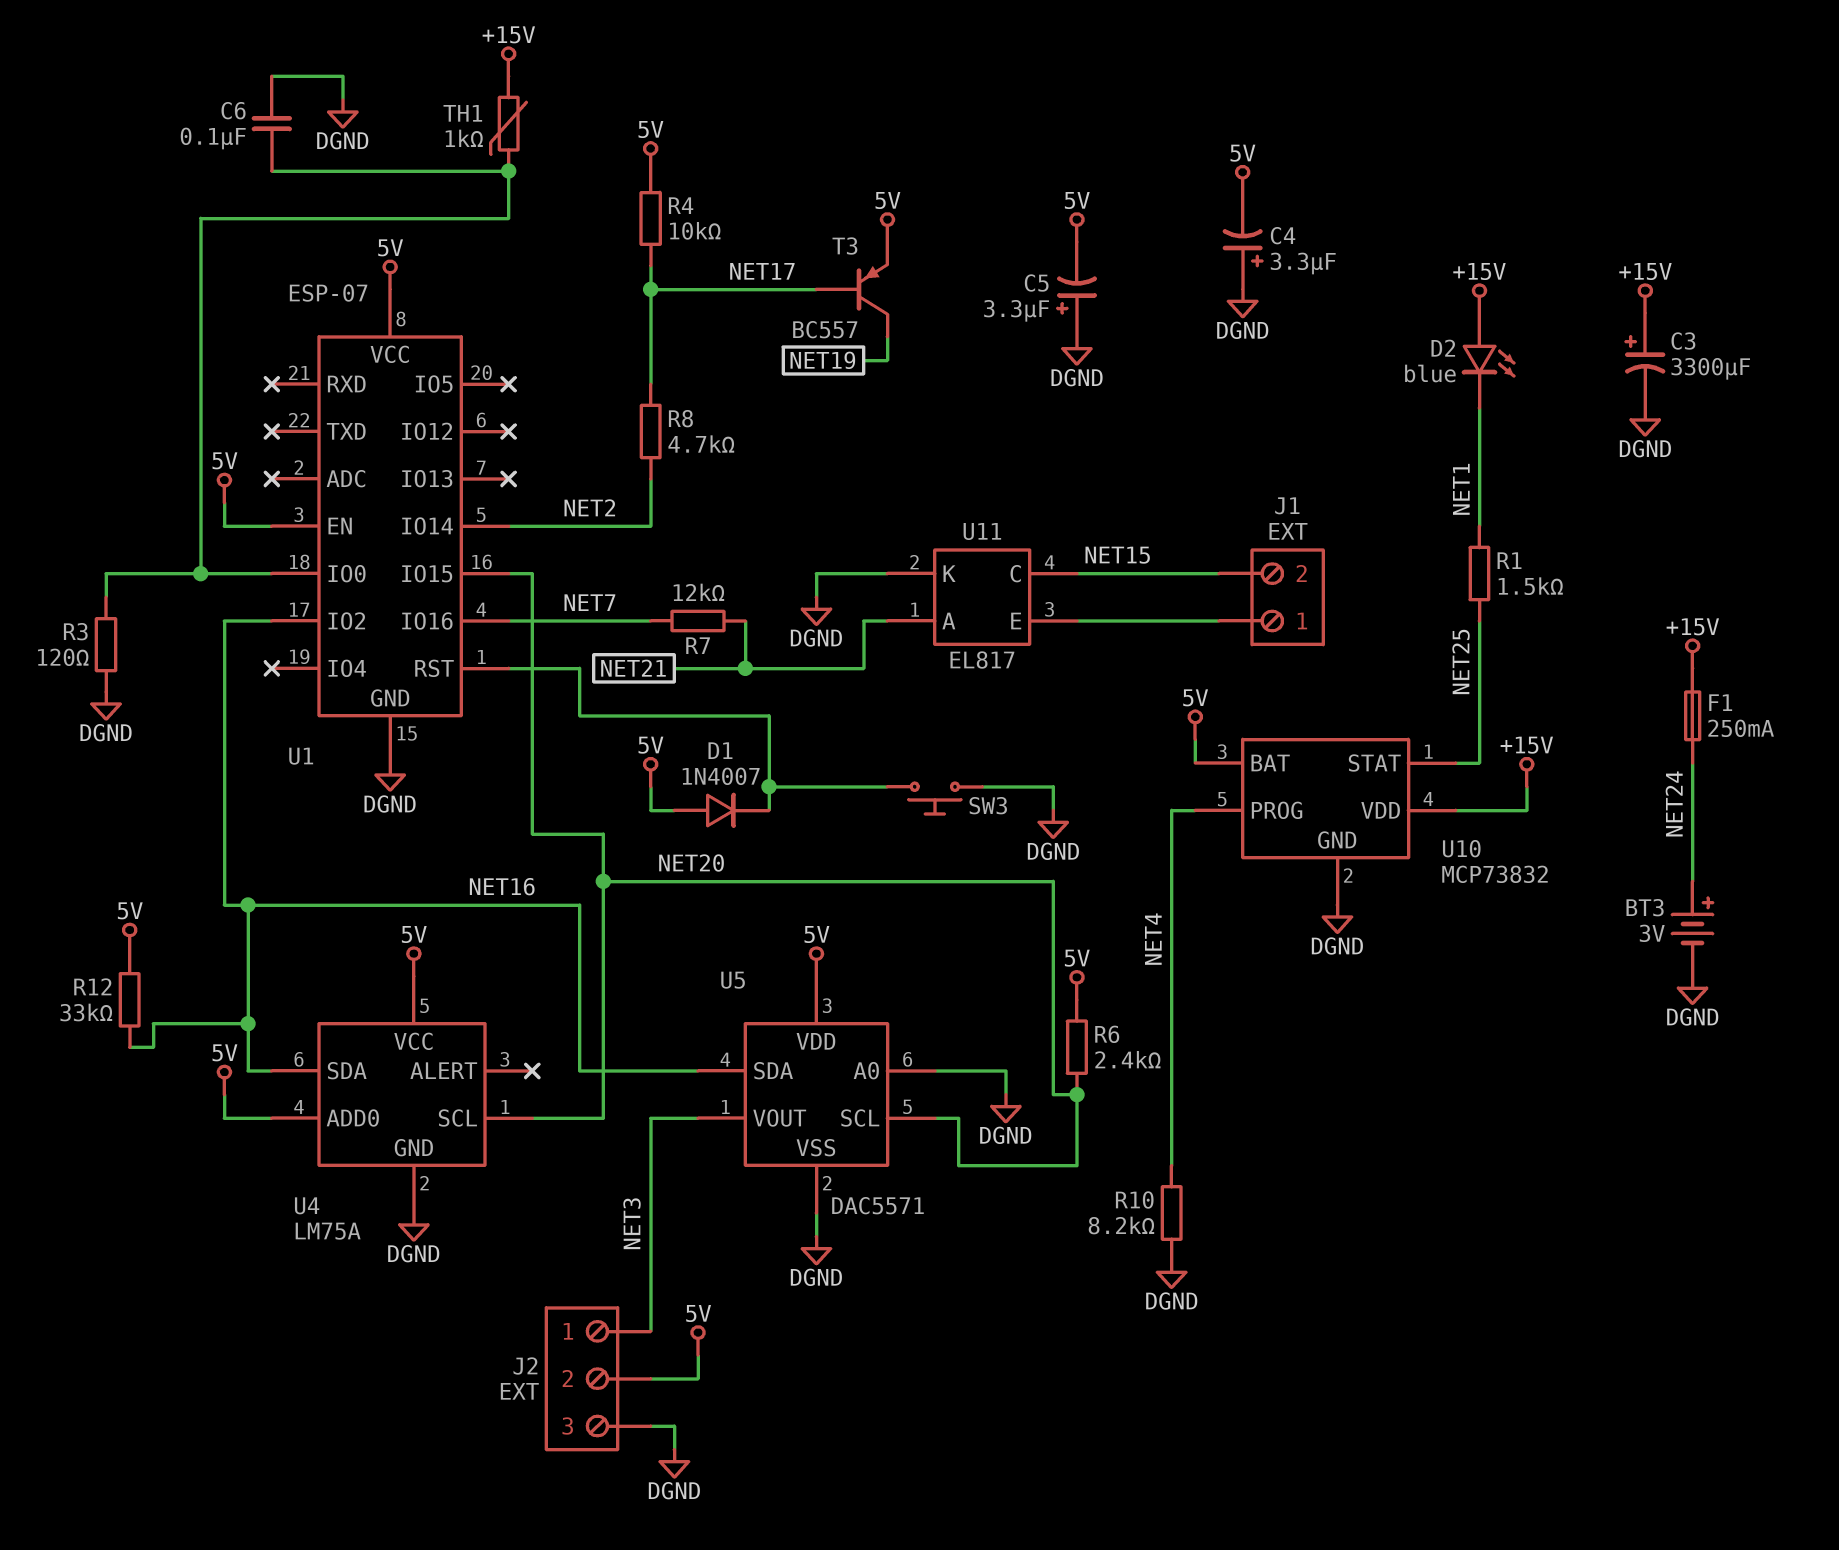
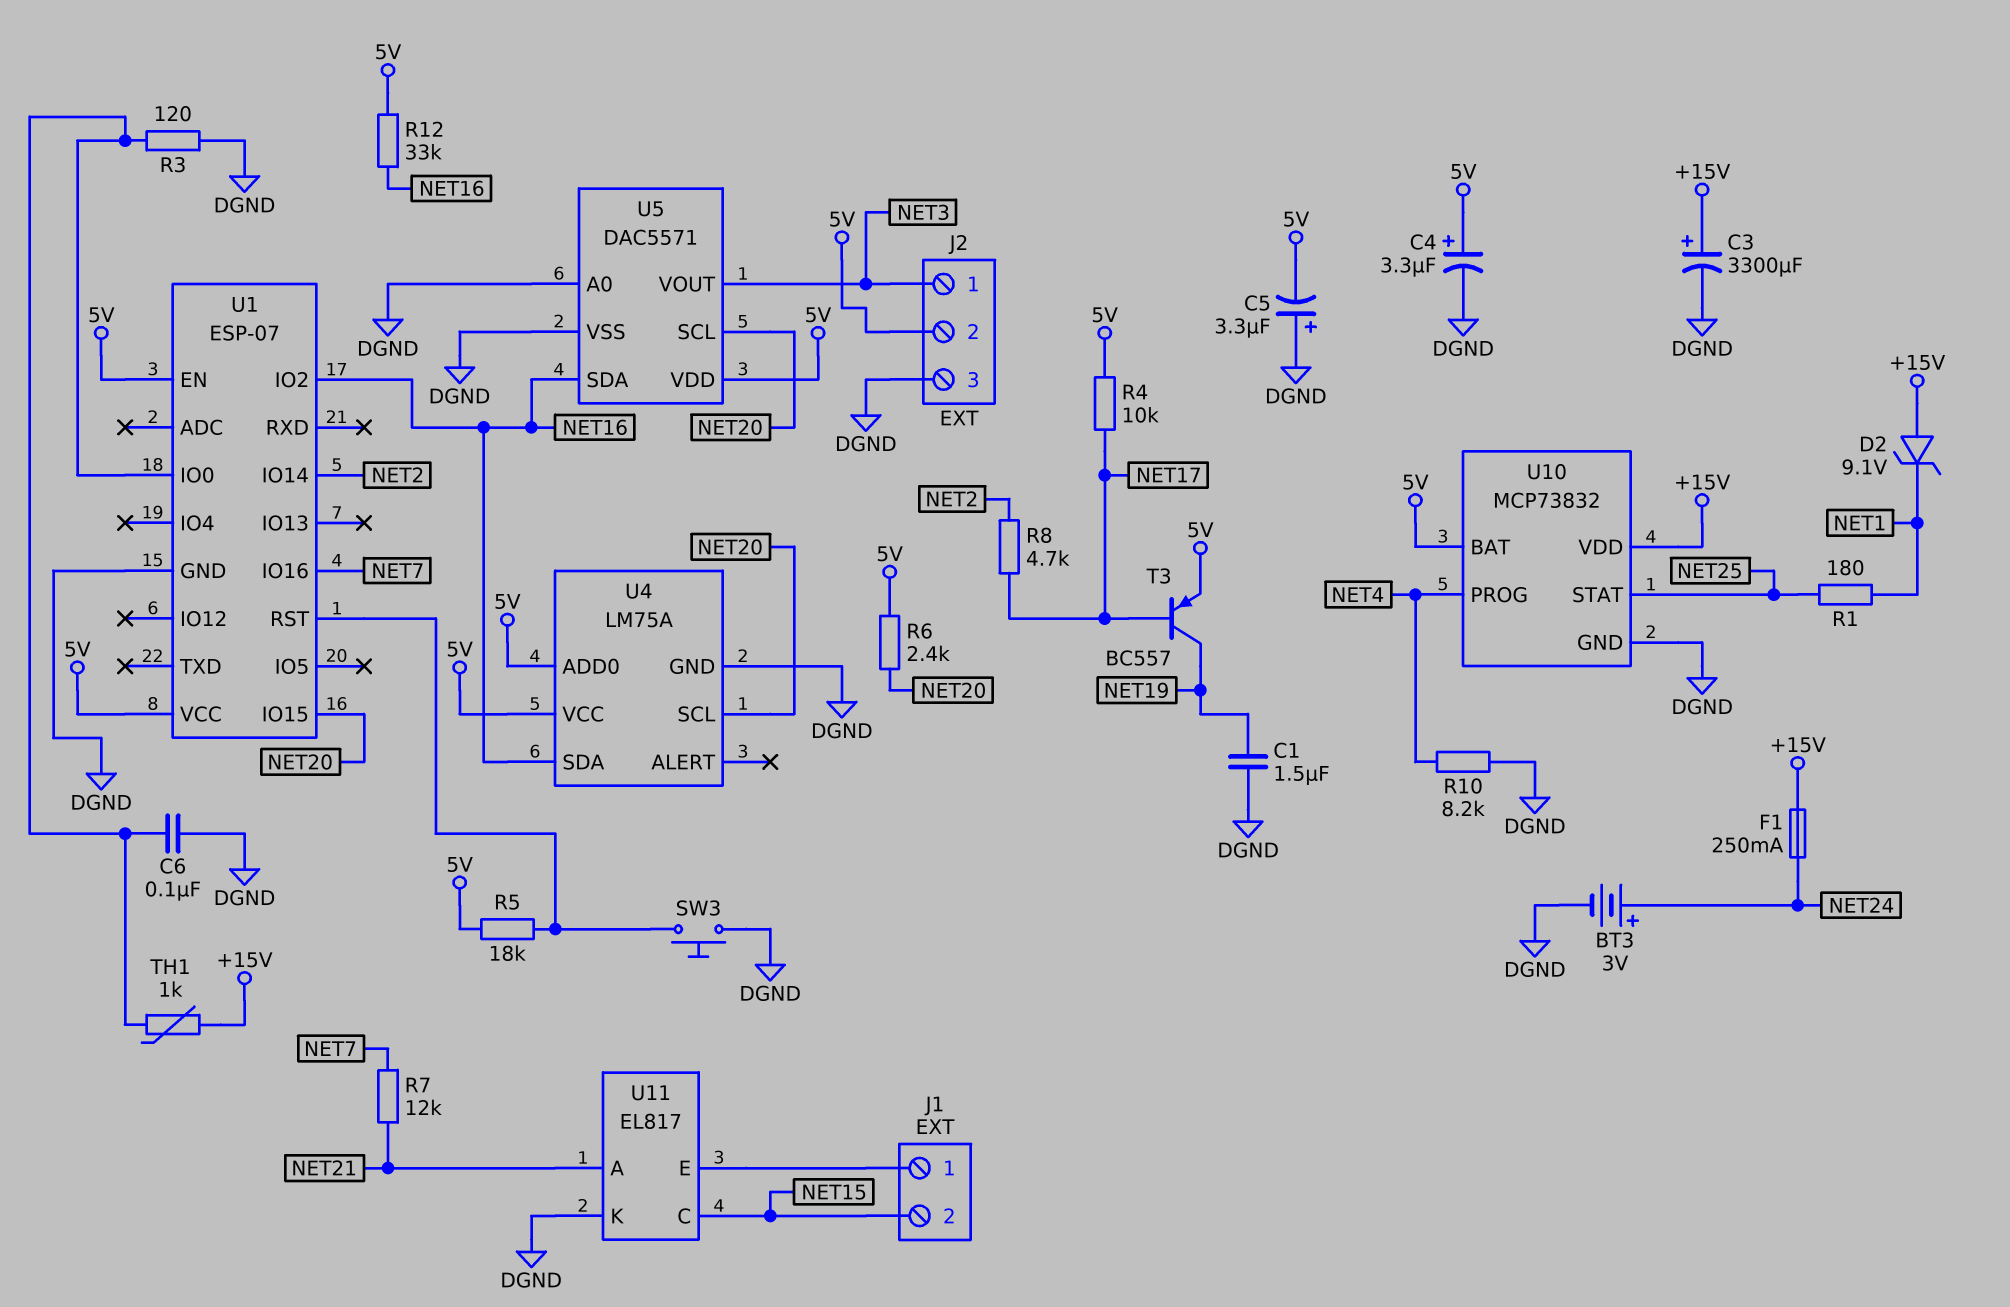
C1: none -> 1.5uF (DGND, NET19)
C4: 3.3uF (plus DGND, minus 5V) -> 3.3uF (plus 5V, minus DGND)
D1: diode 1N4007 (A 5V, K U1/RST) -> none
D2: LED blue (A +15V, K NET1) -> zener 9.1V (A +15V, K NET1)
R1: 1.5k (NET1, NET25) -> 180 (NET1, NET25)
R5: none -> 18k (5V, U1/RST)

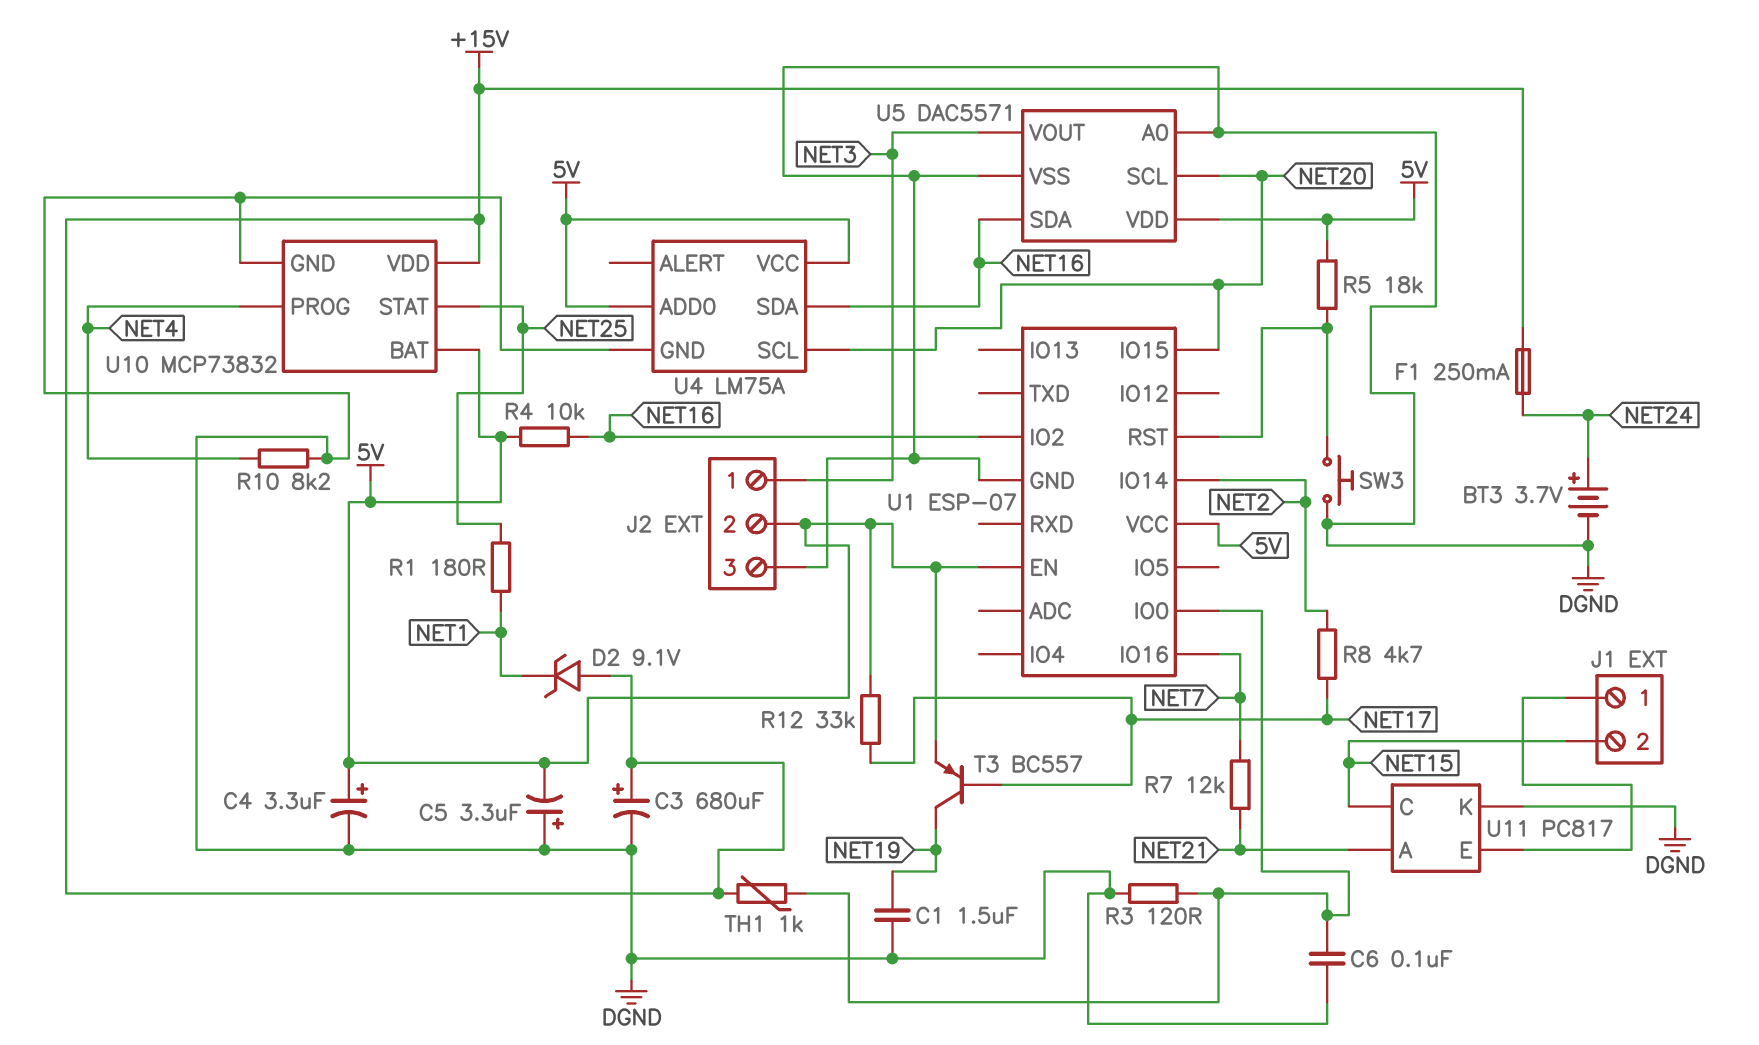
BT3: 3V (plus NET24, minus DGND) -> 3.7V (plus NET24, minus DGND)
C3: 3300uF (plus +15V, minus DGND) -> 680uF (plus +15V, minus DGND)
R4: 10k (5V, NET17) -> 10k (5V, NET16)
R6: 2.4k (5V, NET20) -> none
R12: 33k (5V, NET16) -> 33k (5V, NET17)
U11: EL817 -> PC817

